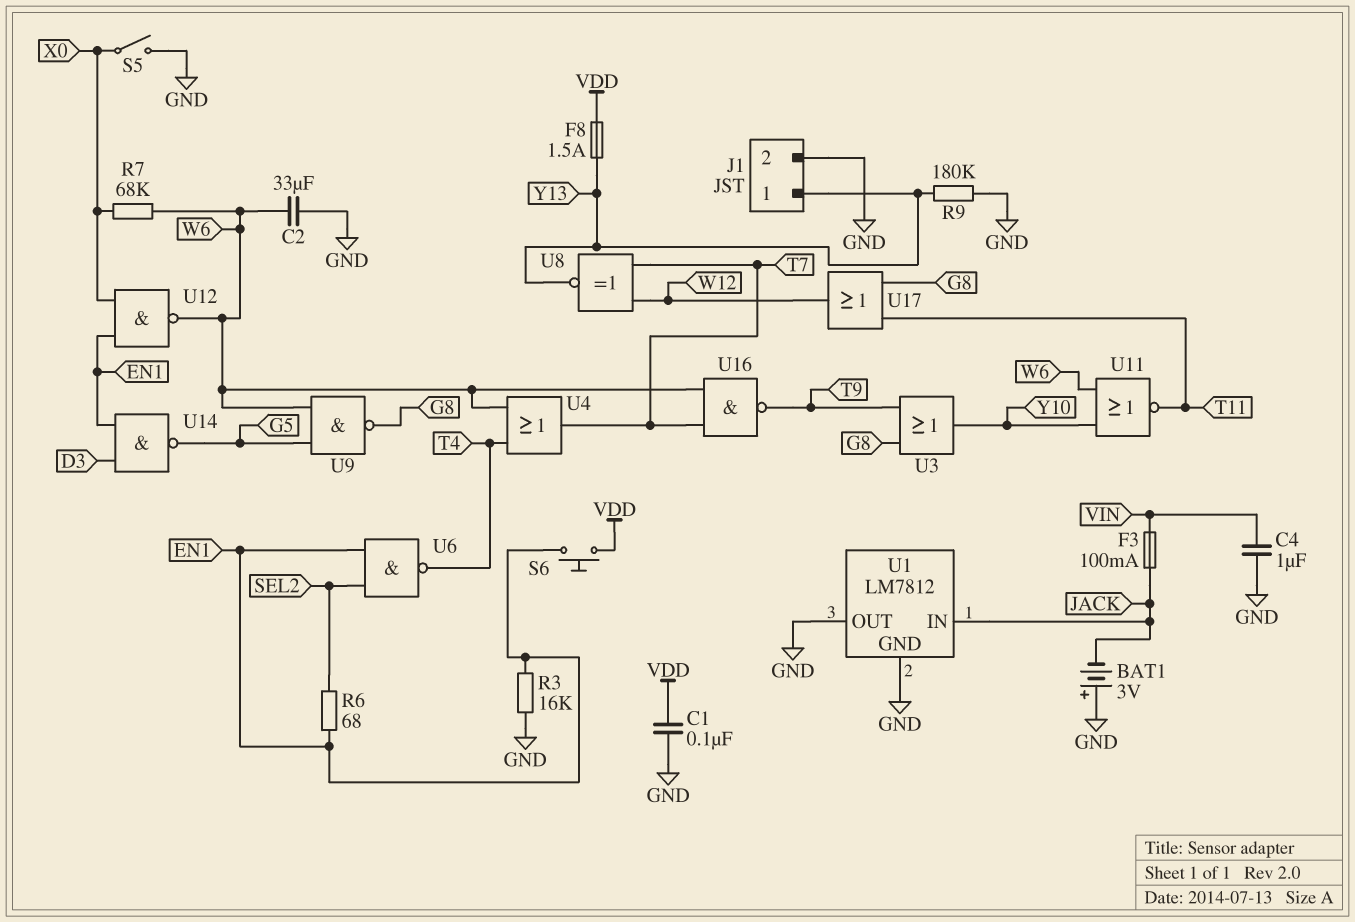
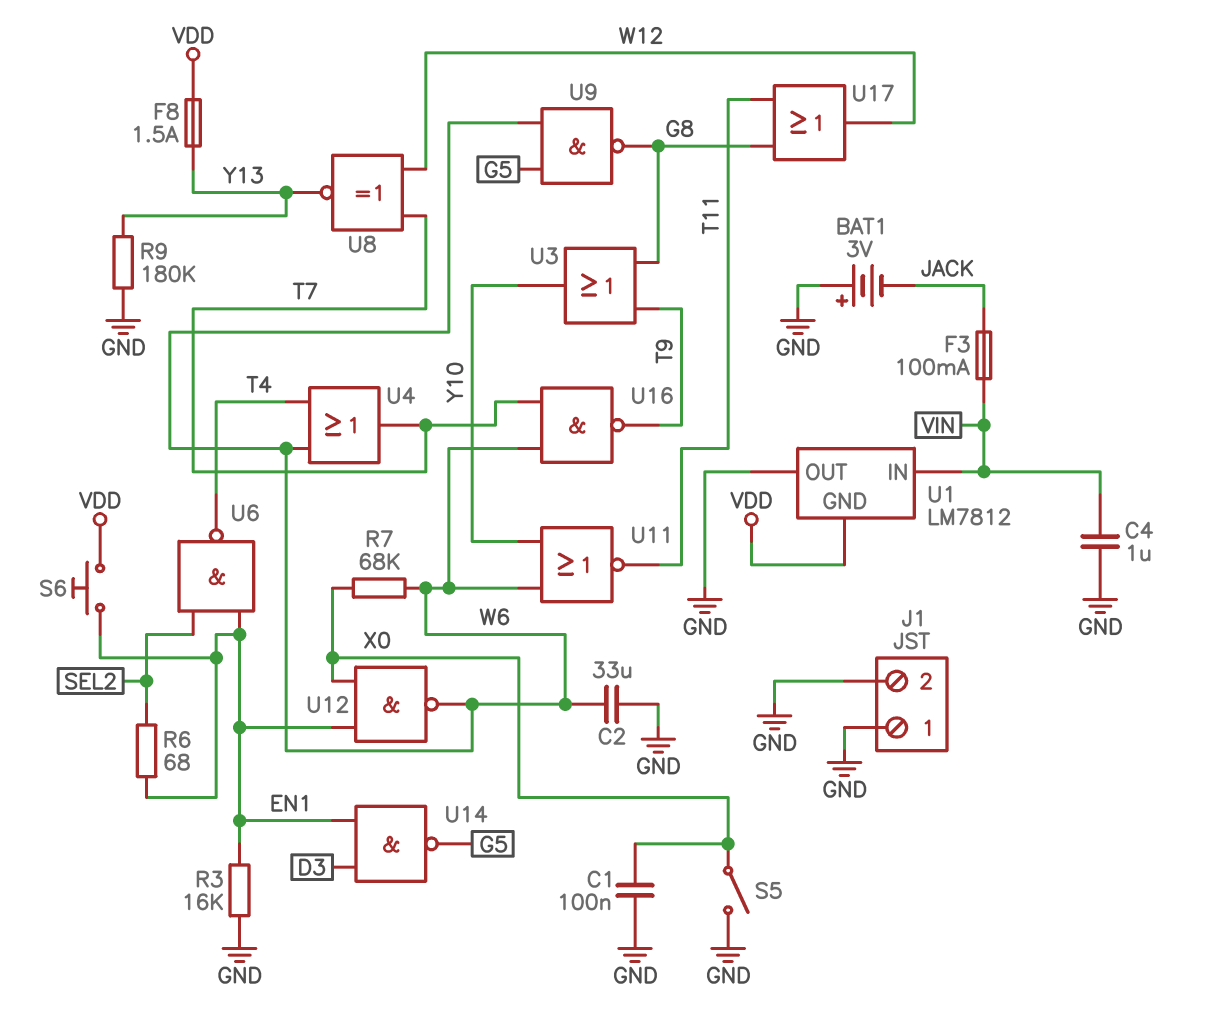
C1: 100nF (GND, VDD) -> 100nF (GND, X0)
J1 pin 1: Y13 -> GND
U1 pin GND: GND -> VDD
U1 pin IN: JACK -> VIN

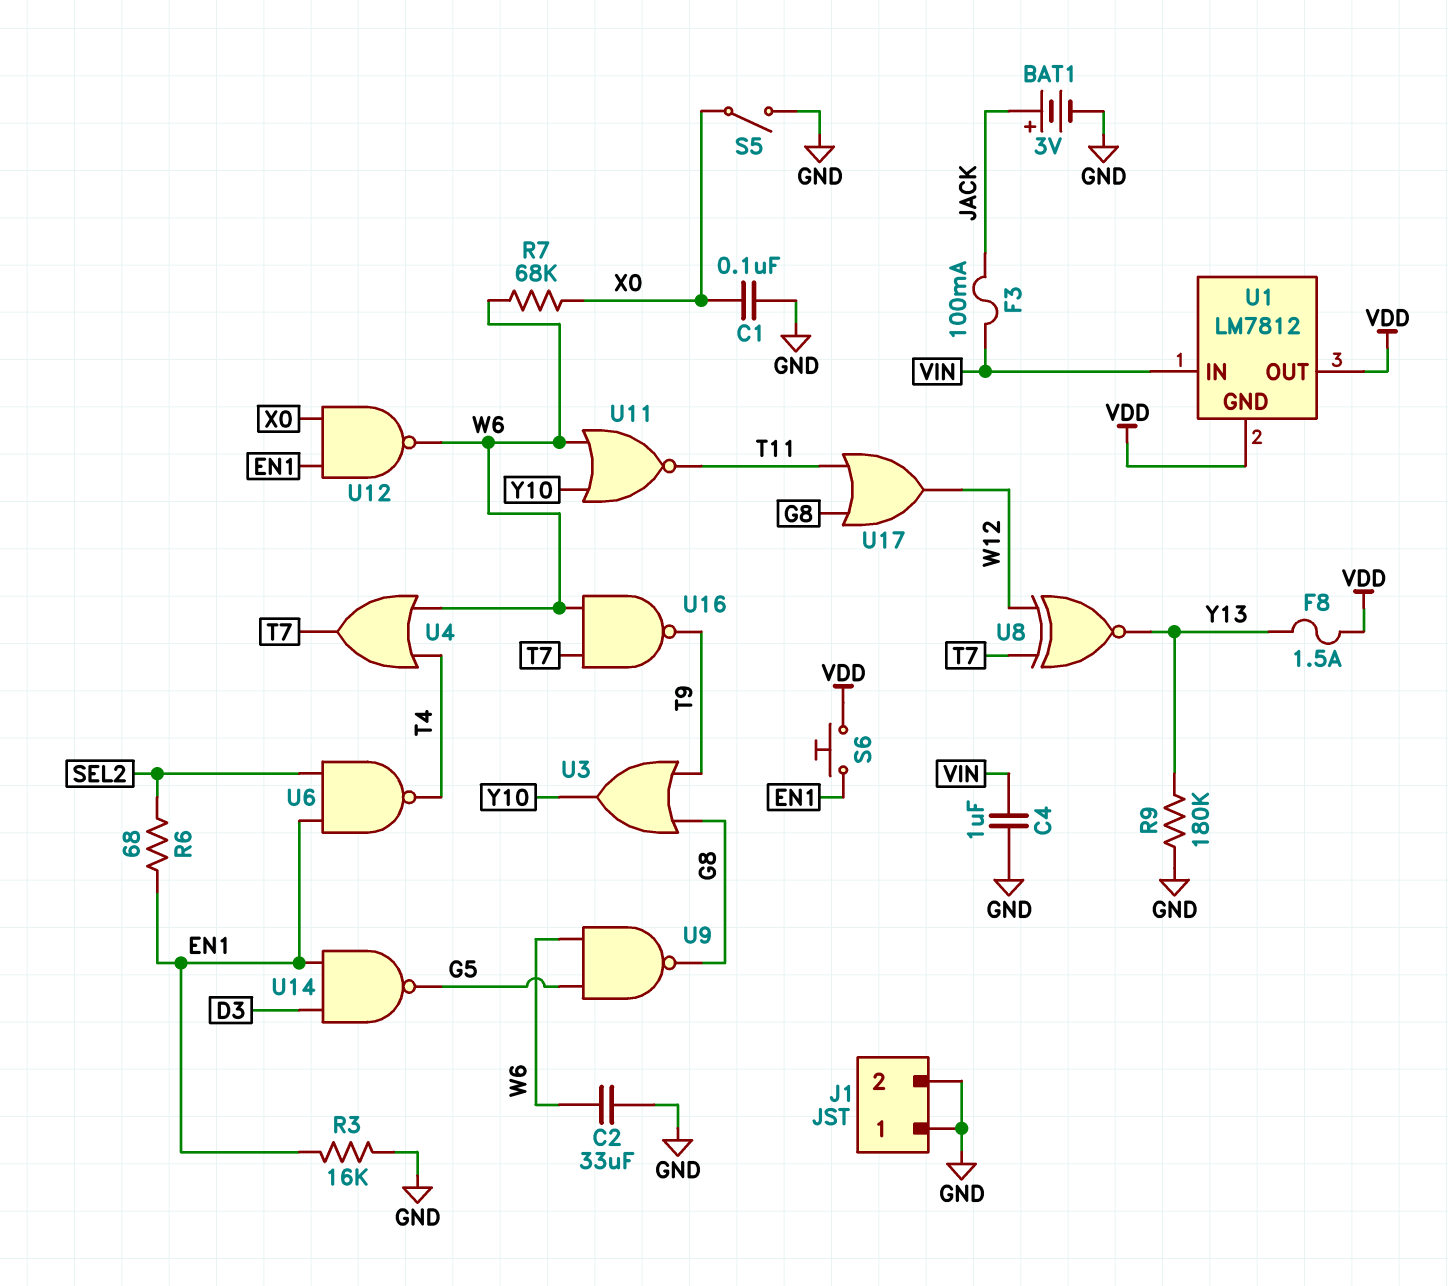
BAT1: 3V (plus GND, minus JACK) -> 3V (plus JACK, minus GND)
U1 pin OUT: GND -> VDD

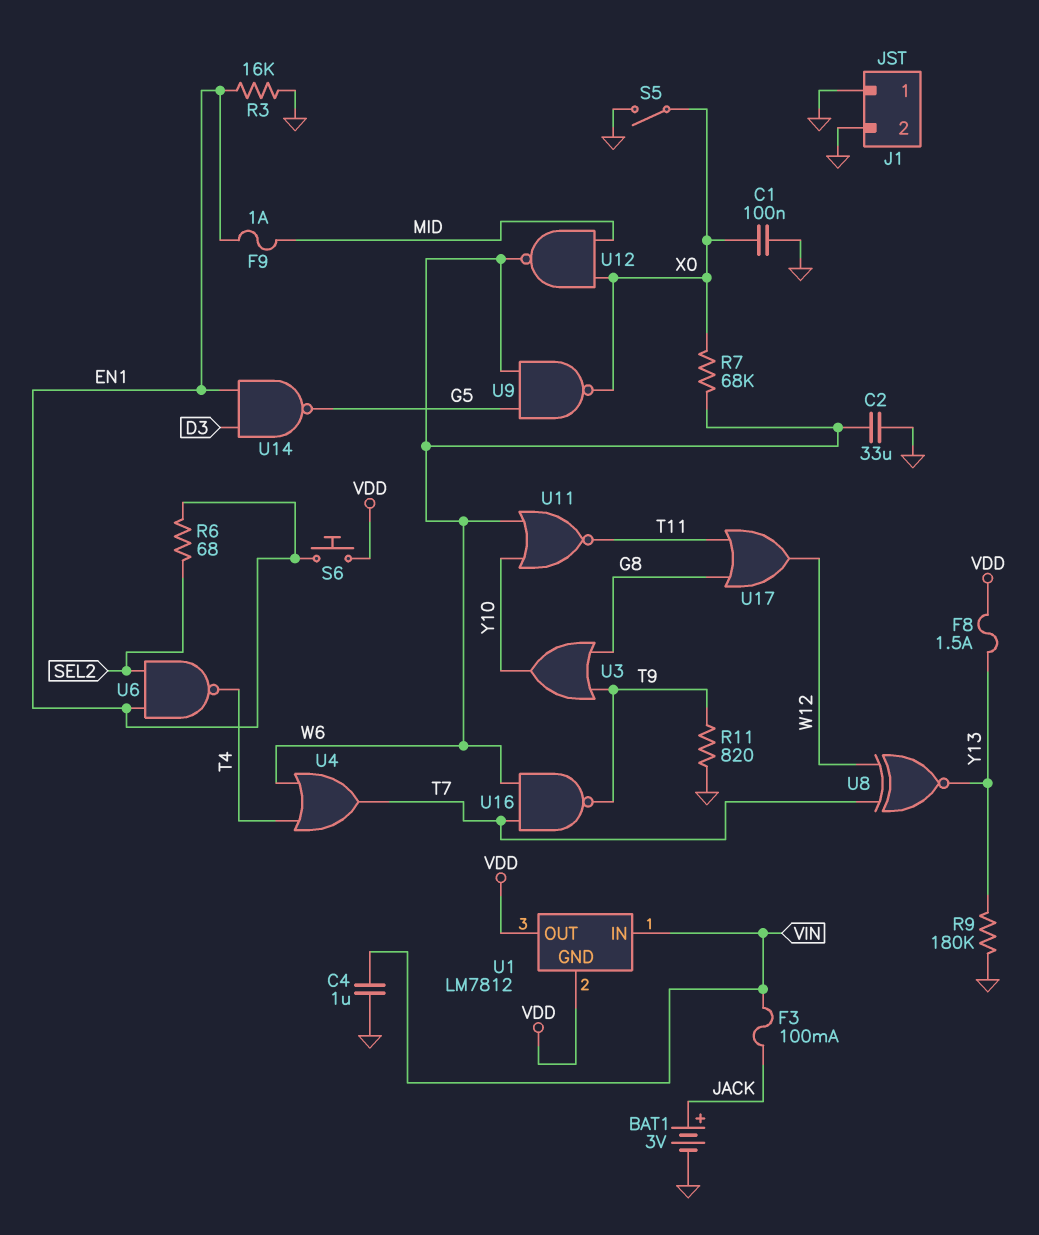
F9: none -> 1A (EN1, MID)
R11: none -> 820 (GND, T9)
U9: NAND (in G5, in W6, out G8) -> NAND (in G5, in W6, out X0)
U12: NAND (in EN1, in X0, out W6) -> NAND (in MID, in X0, out W6)

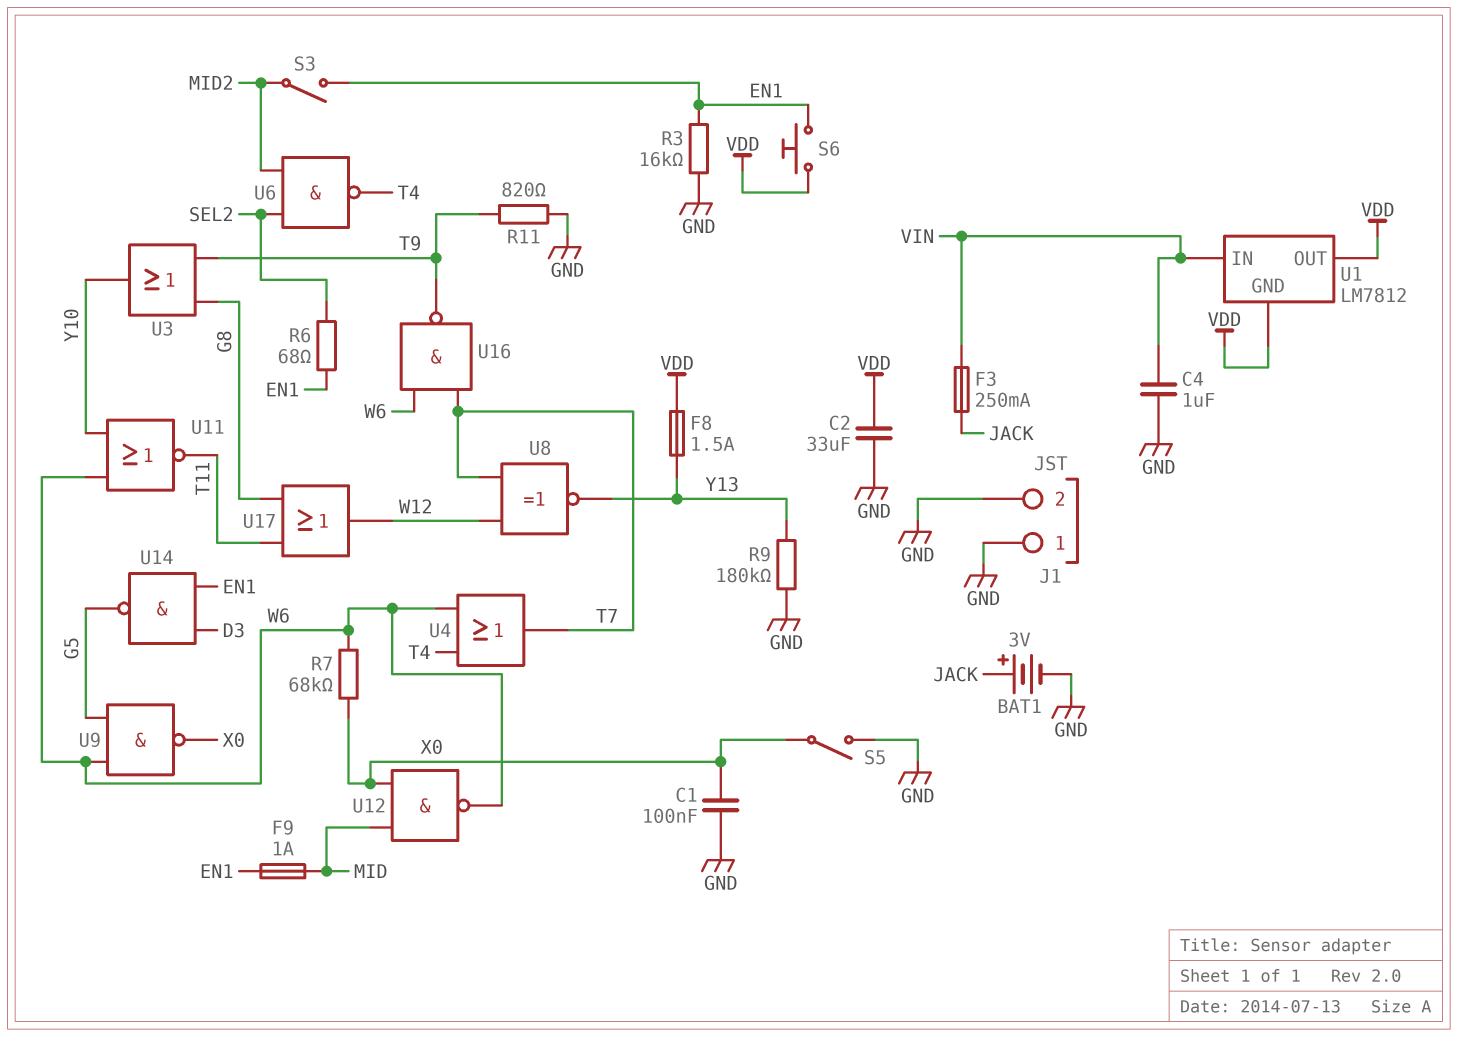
C2: 33uF (GND, W6) -> 33uF (GND, VDD)
F3: 100mA (JACK, VIN) -> 250mA (JACK, VIN)
S3: none -> switch (EN1, MID2)
U6: NAND (in EN1, in SEL2, out T4) -> NAND (in MID2, in SEL2, out T4)

